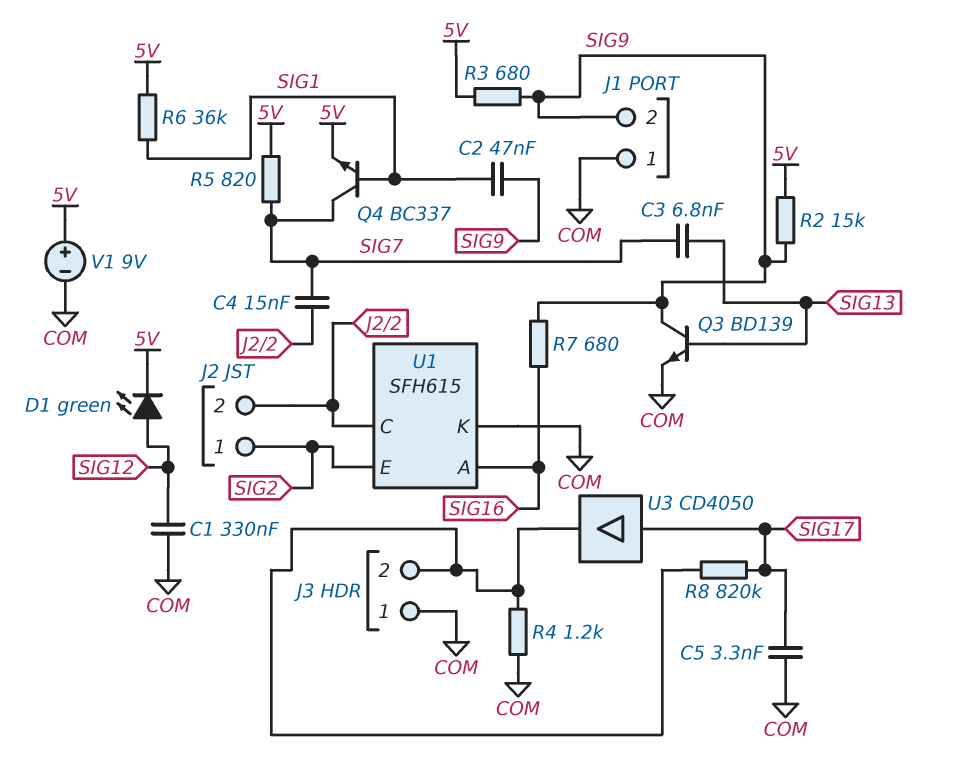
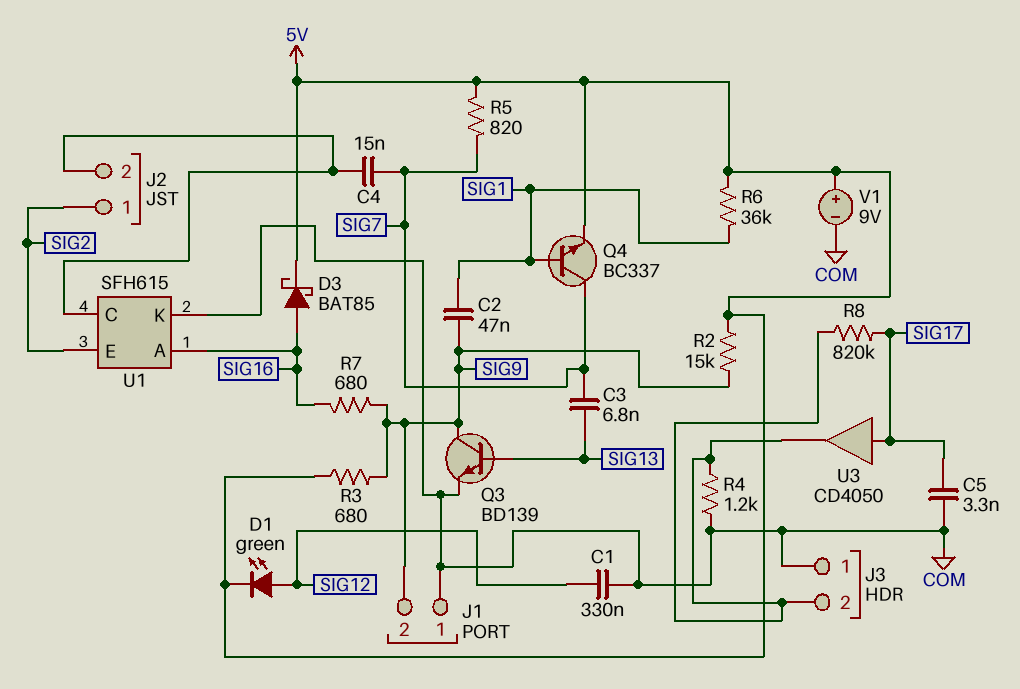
D3: none -> schottky BAT85 (A SIG16, K 5V)

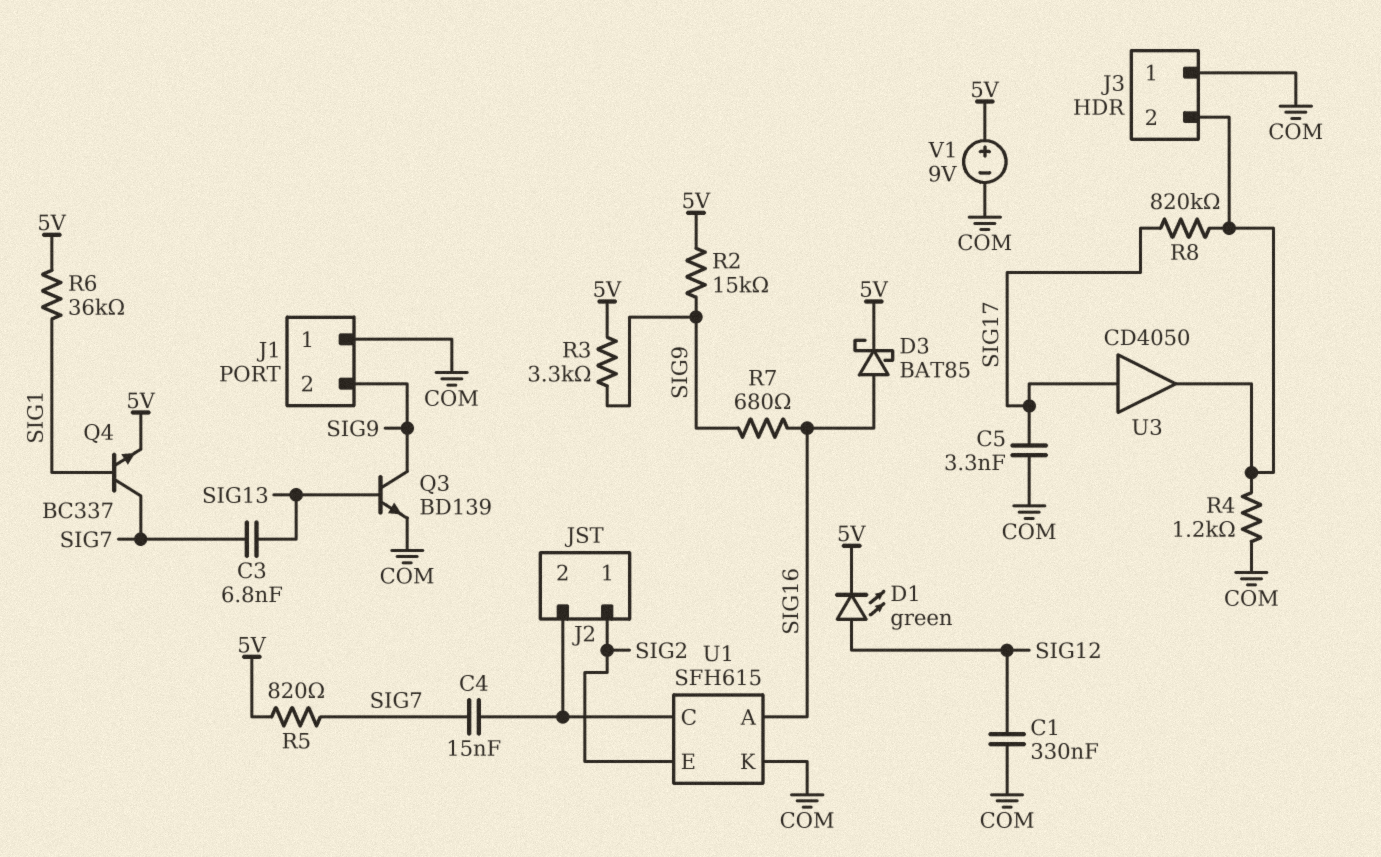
C2: 47nF (SIG1, SIG9) -> none
R3: 680 (5V, SIG9) -> 3.3k (5V, SIG9)

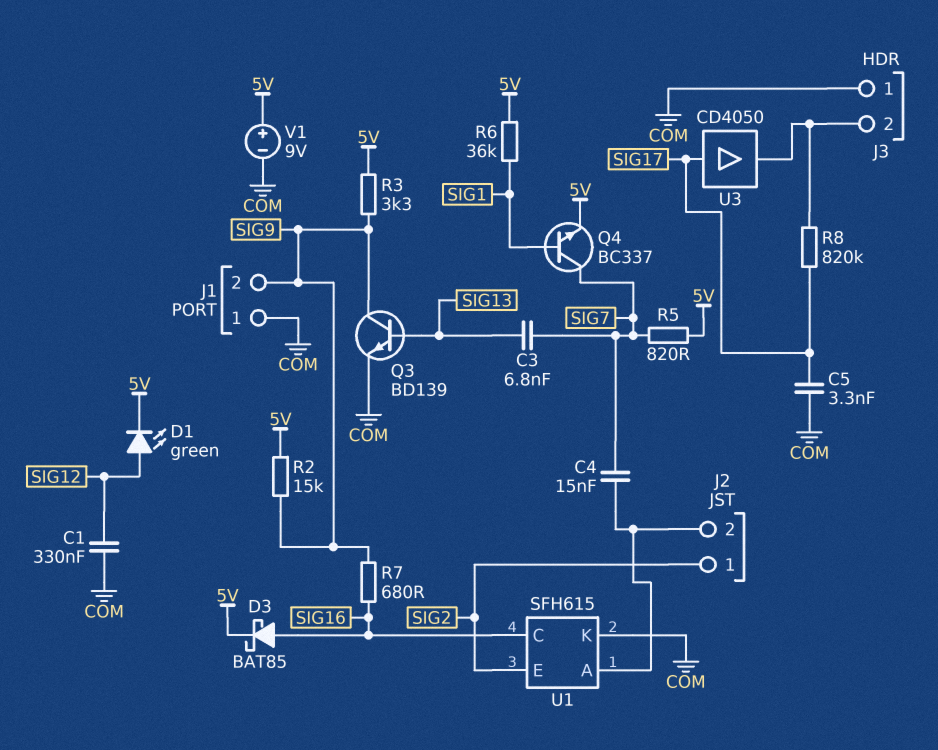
R4: 1.2k (COM, J3/2) -> none
U1 pin A: SIG16 -> J2/2
U1 pin C: J2/2 -> SIG16

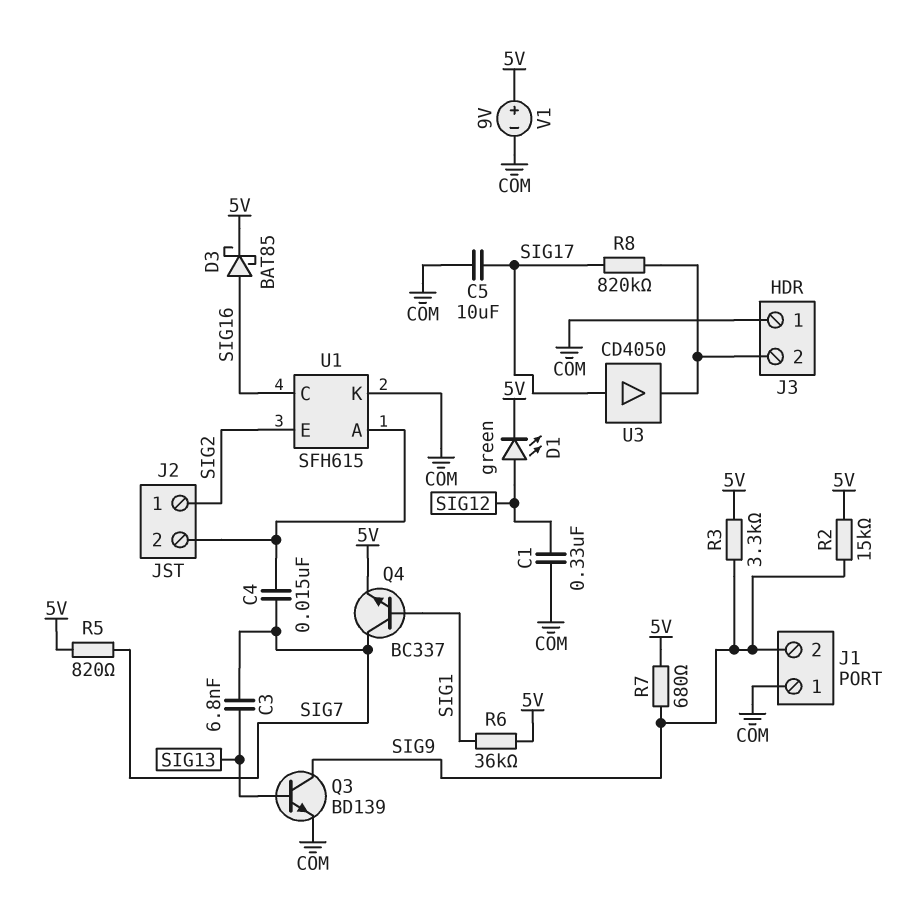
C5: 3.3nF (COM, SIG17) -> 10uF (COM, SIG17)
R7: 680 (SIG9, SIG16) -> 680 (5V, SIG9)

